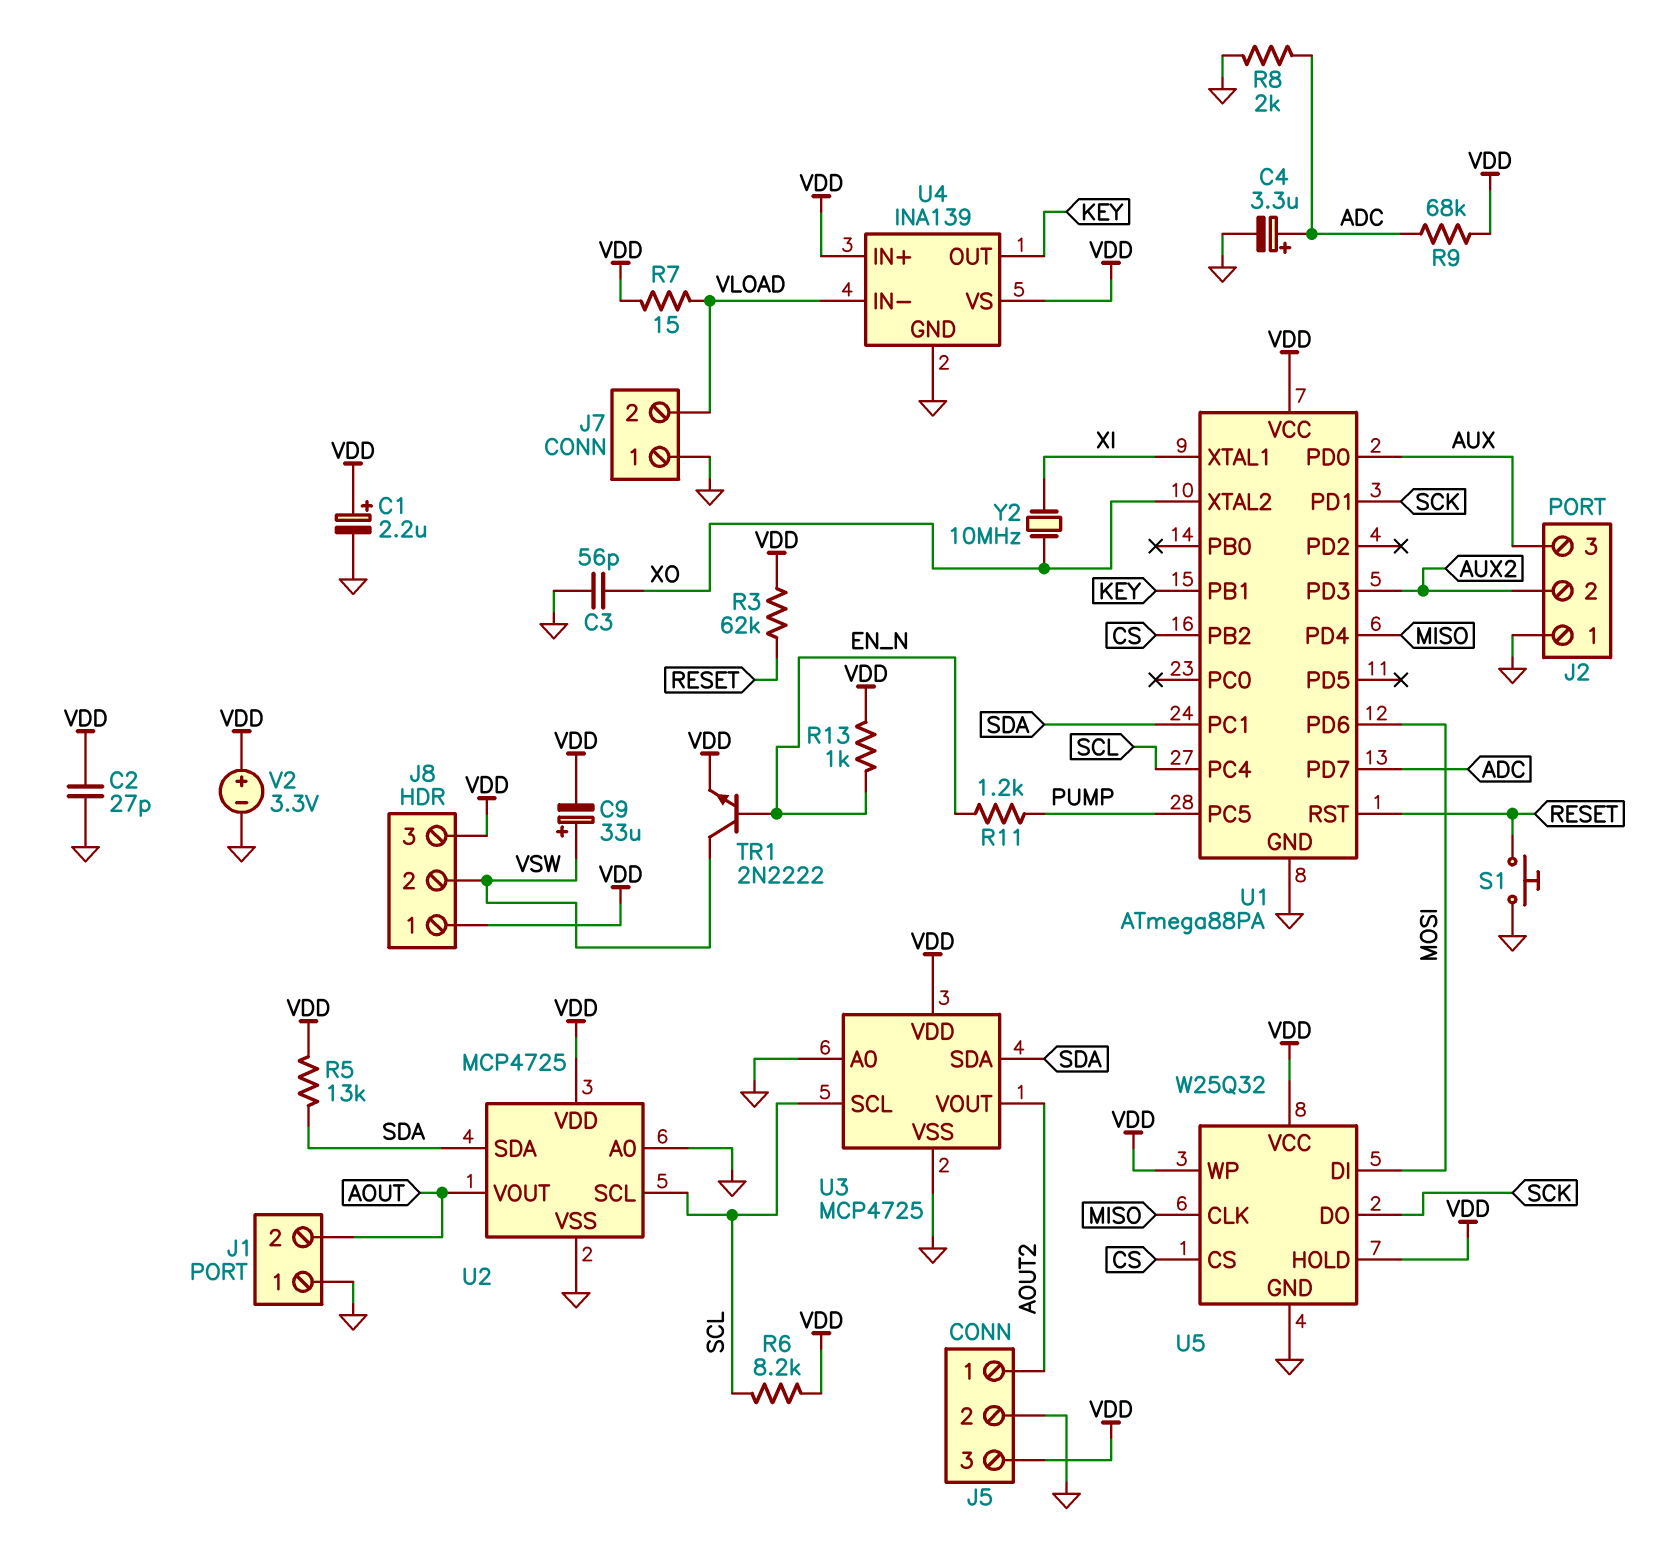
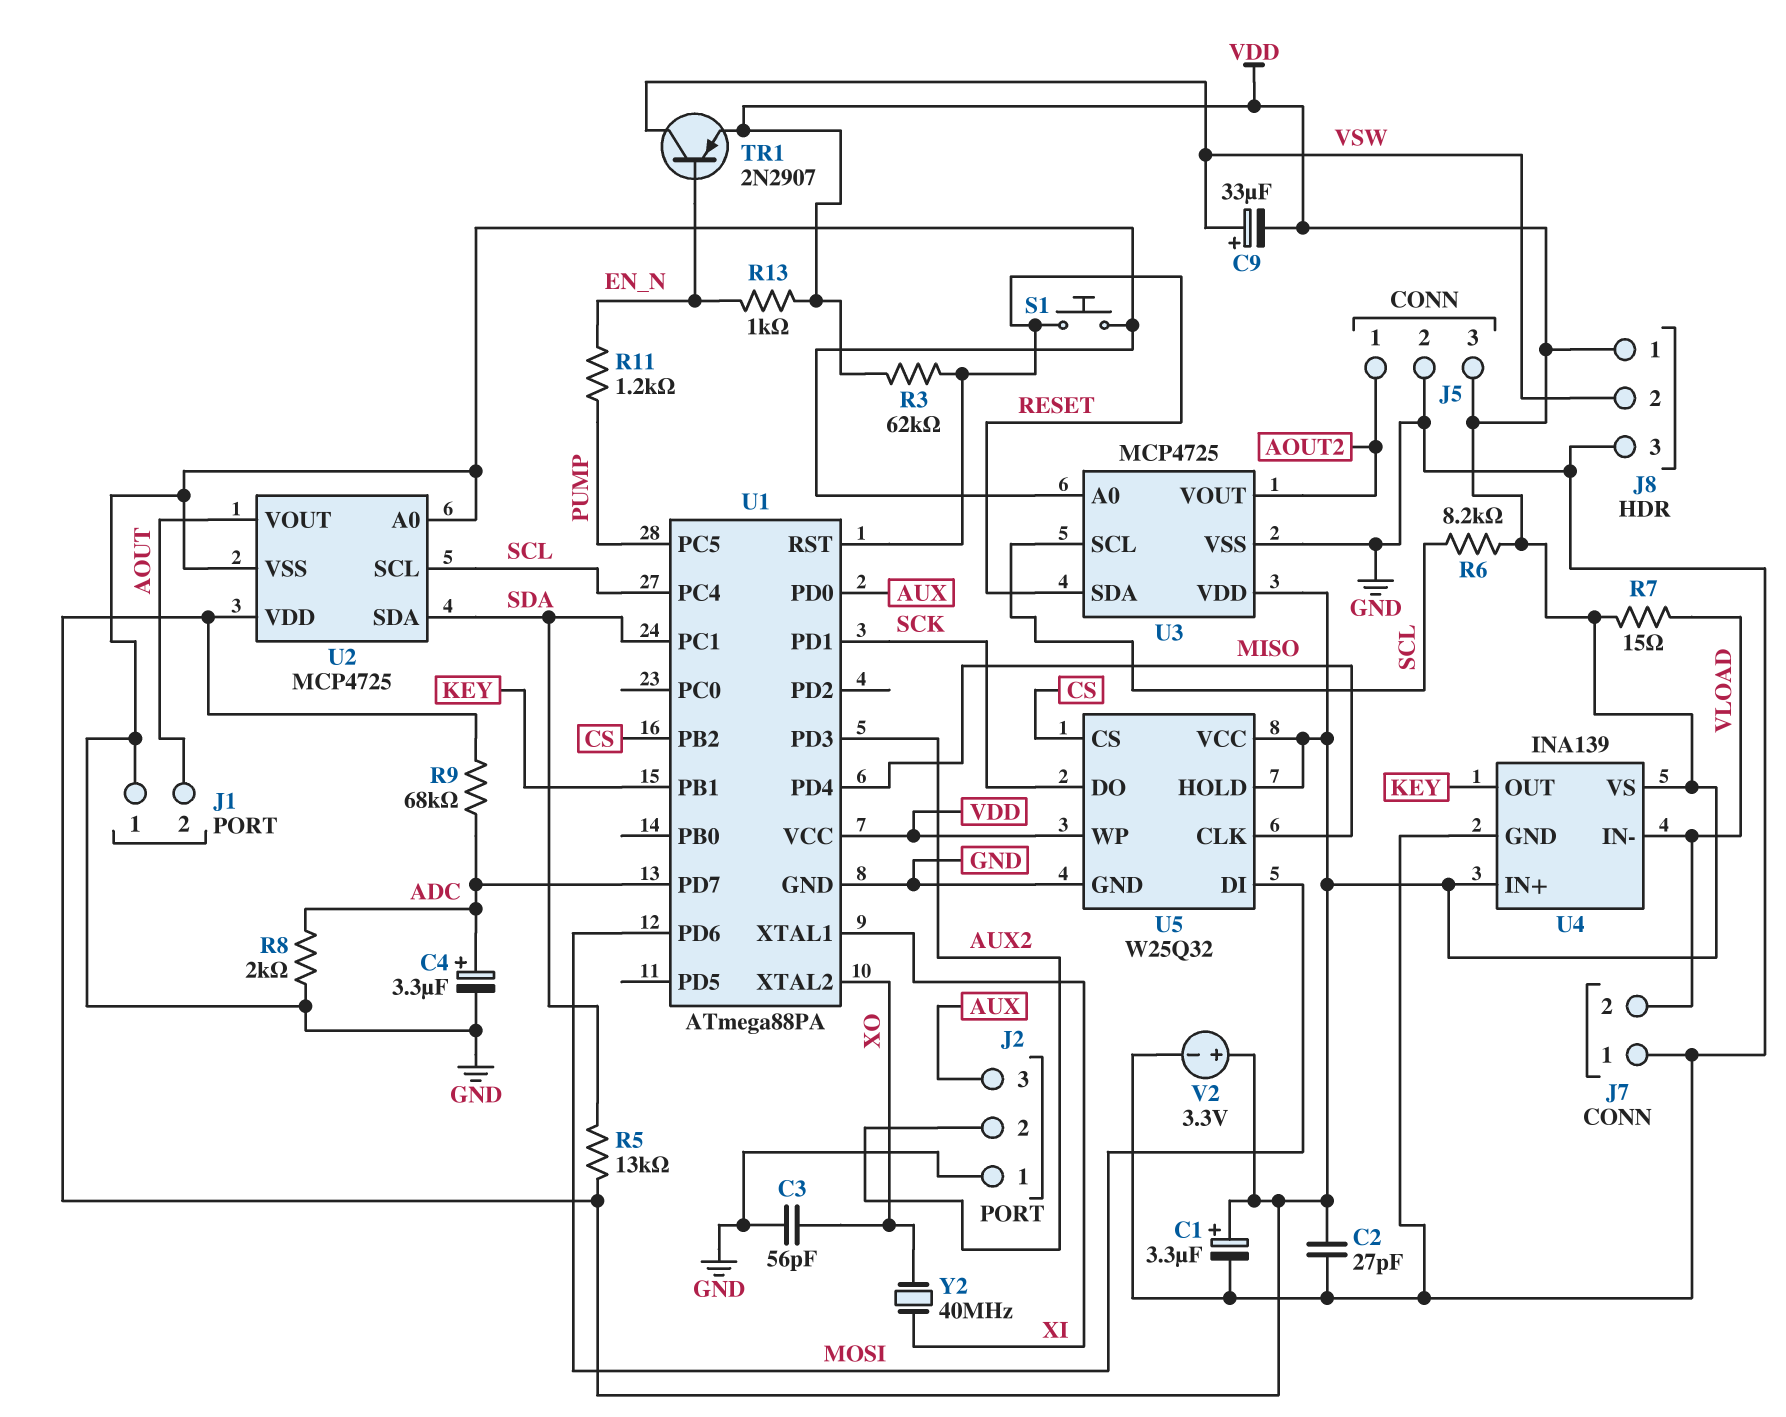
C1: 2.2uF (plus VDD, minus GND) -> 3.3uF (plus VDD, minus GND)
J8 pin 3: VDD -> GND
TR1: NPN 2N2222 (B EN_N, C VSW, E VDD) -> PNP 2N2907 (B EN_N, C VSW, E VDD)
U3 pin SDA: SDA -> RESET
Y2: 10MHz (XI, XO) -> 40MHz (XI, XO)

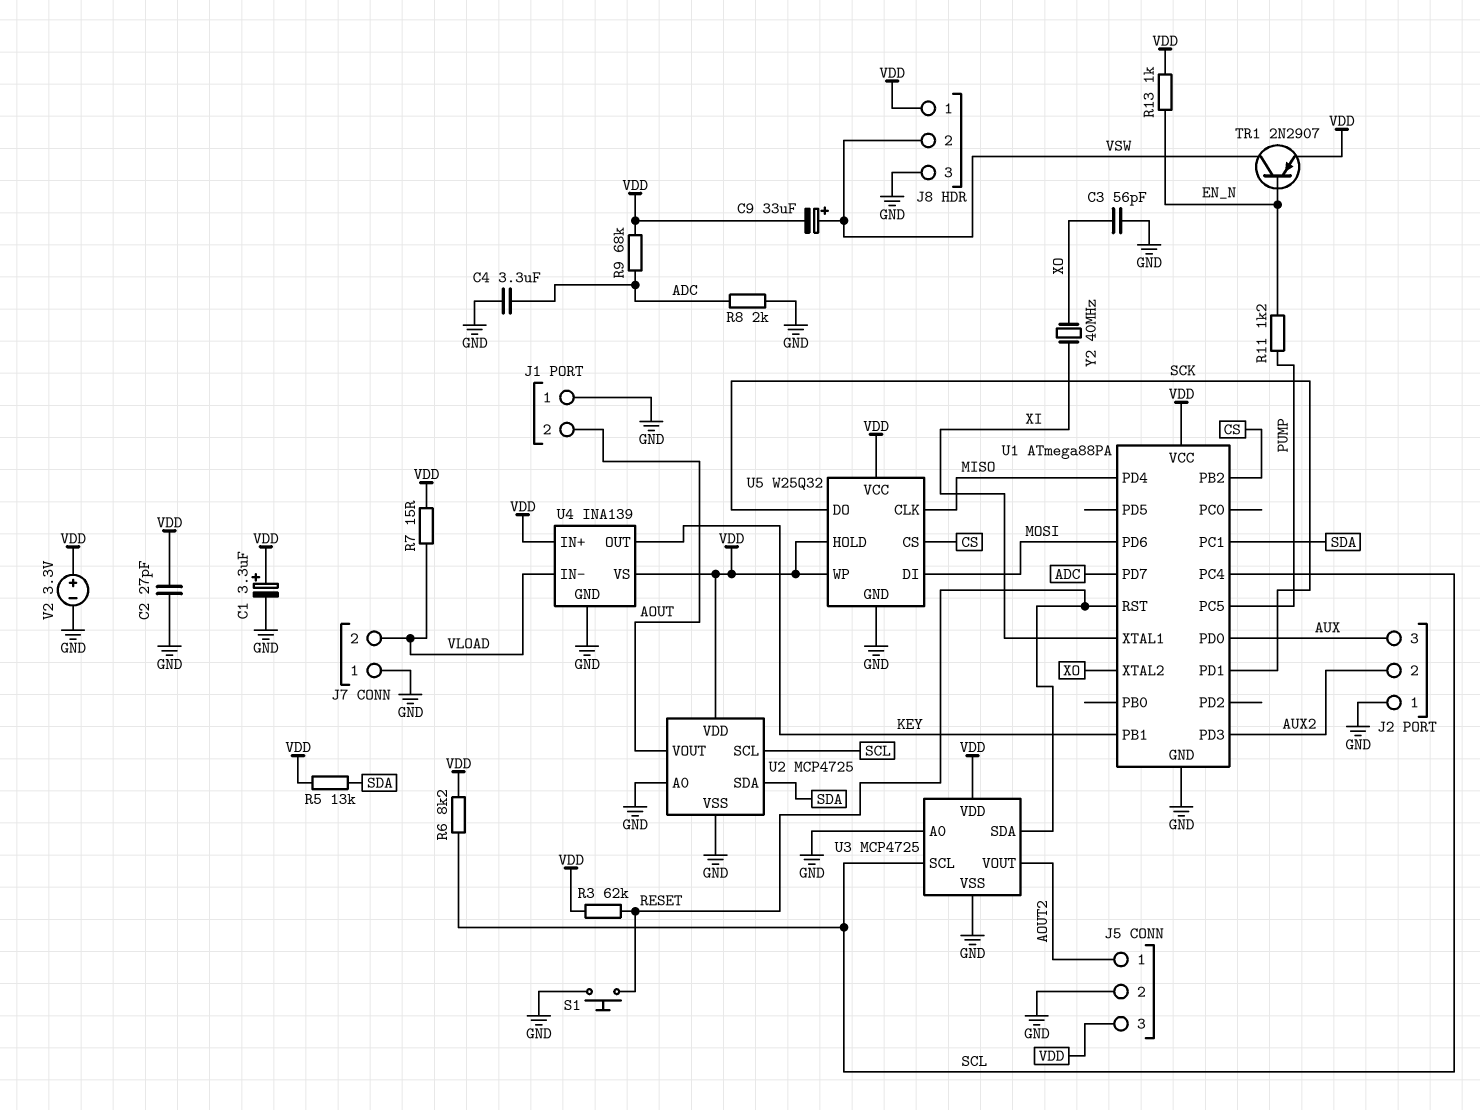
C4: 3.3uF (plus ADC, minus GND) -> 3.3uF (ADC, GND)

